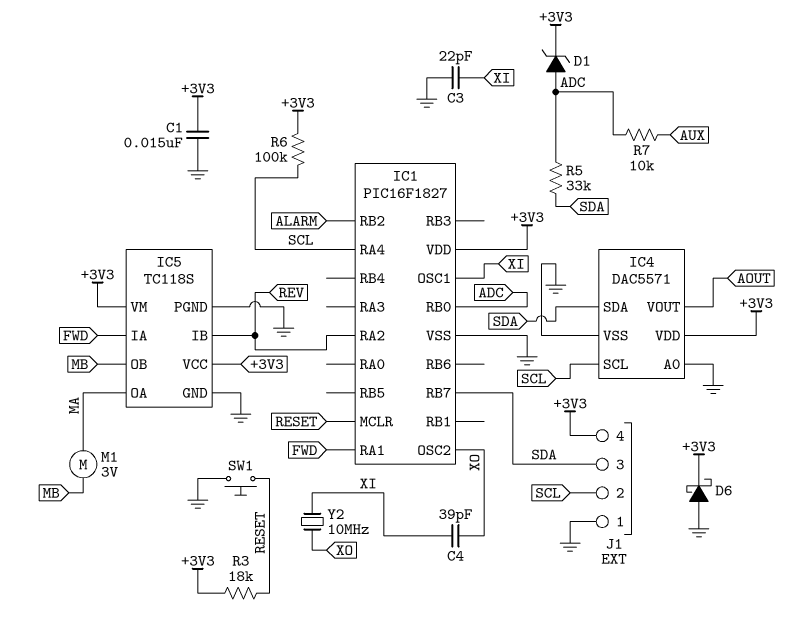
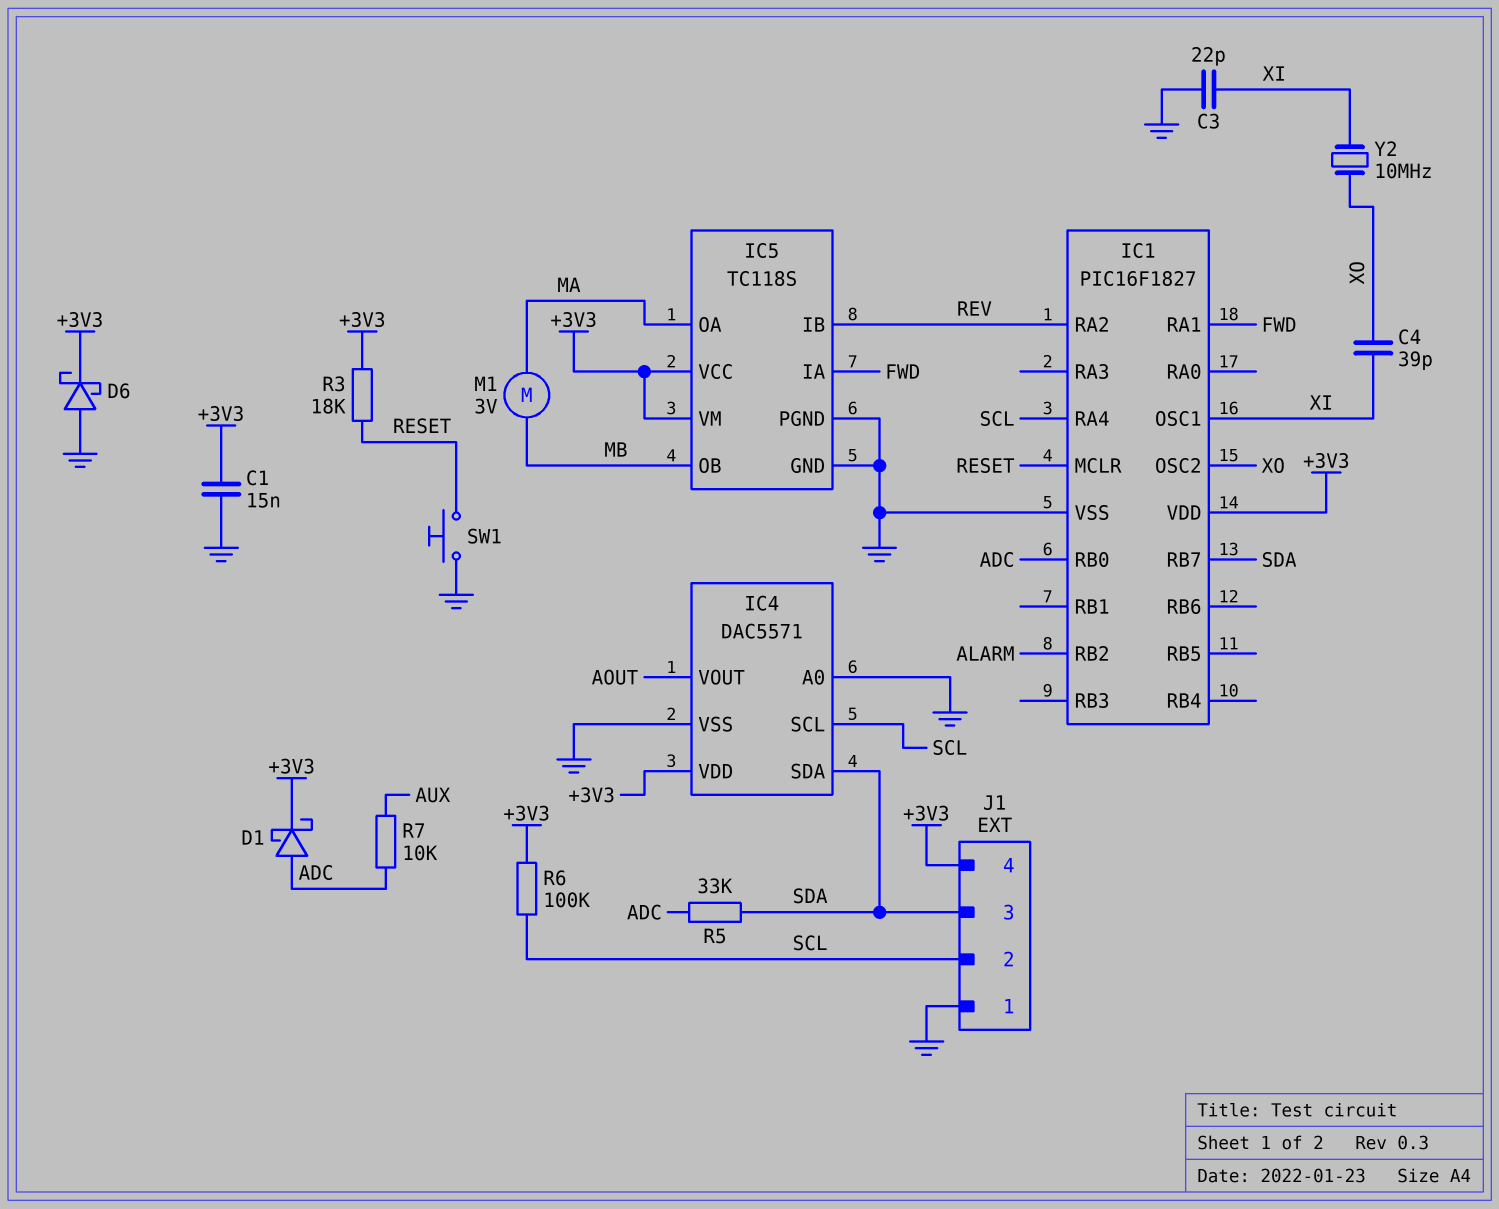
D1: zener (A ADC, K +3V3) -> schottky (A ADC, K +3V3)

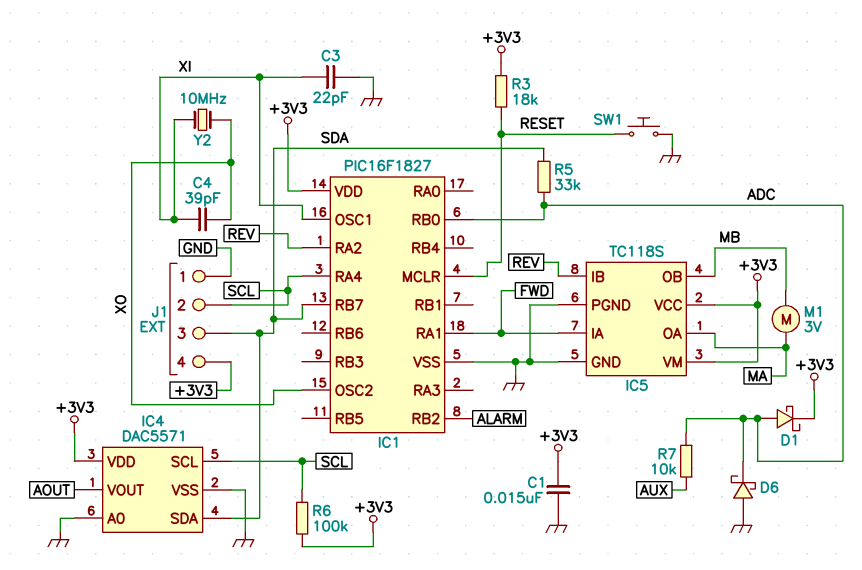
D6: schottky (A GND, K +3V3) -> schottky (A GND, K ADC)

